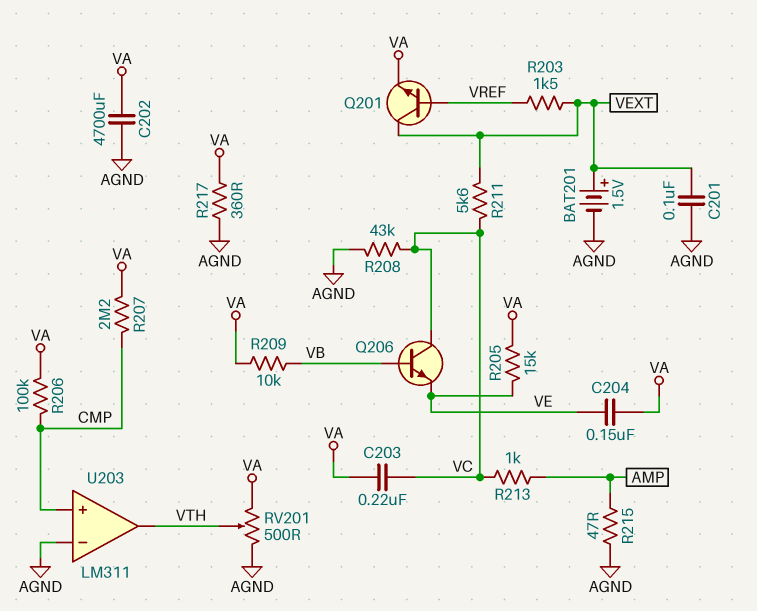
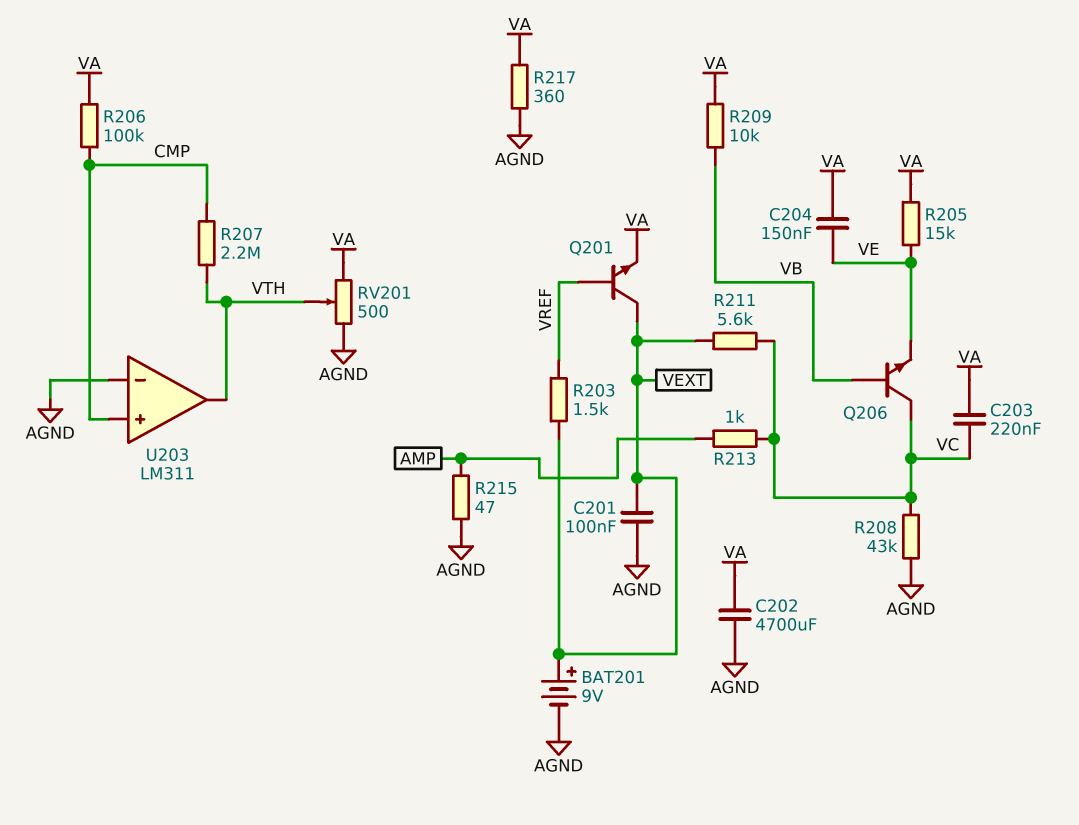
BAT201: 1.5V (plus VEXT, minus AGND) -> 9V (plus VEXT, minus AGND)
R207: 2.2M (CMP, VA) -> 2.2M (CMP, VTH)

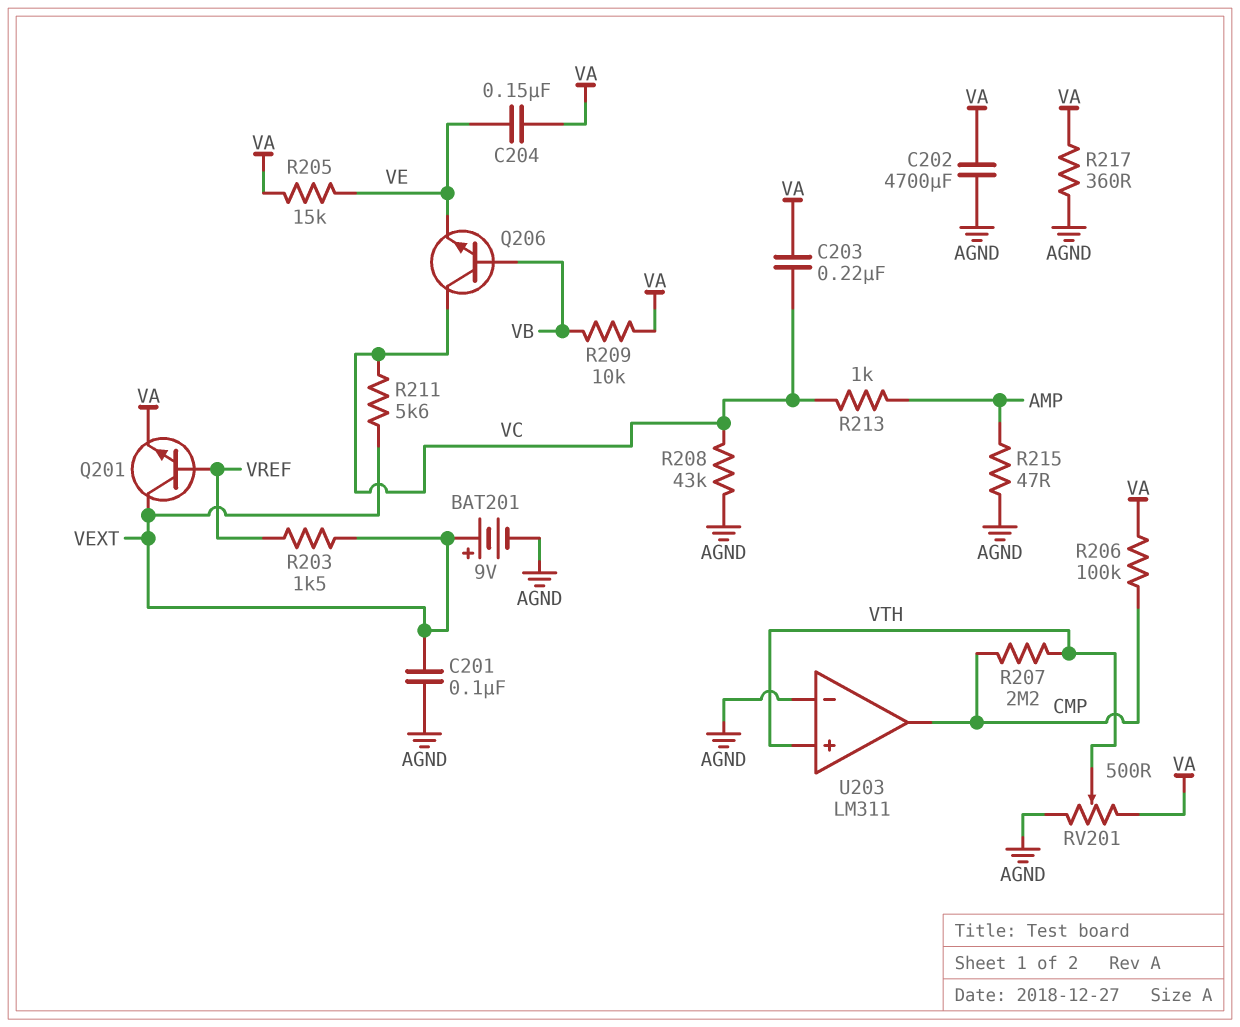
U203 pin in+: CMP -> VTH
U203 pin out: VTH -> CMP

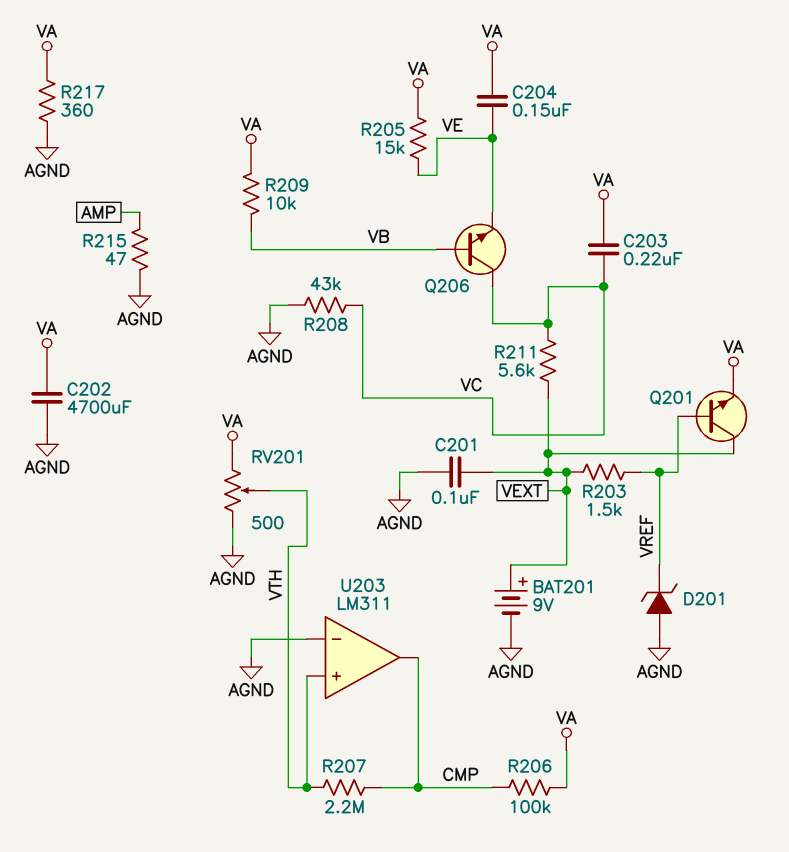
D201: none -> zener (A AGND, K VREF)
R213: 1k (AMP, VC) -> none

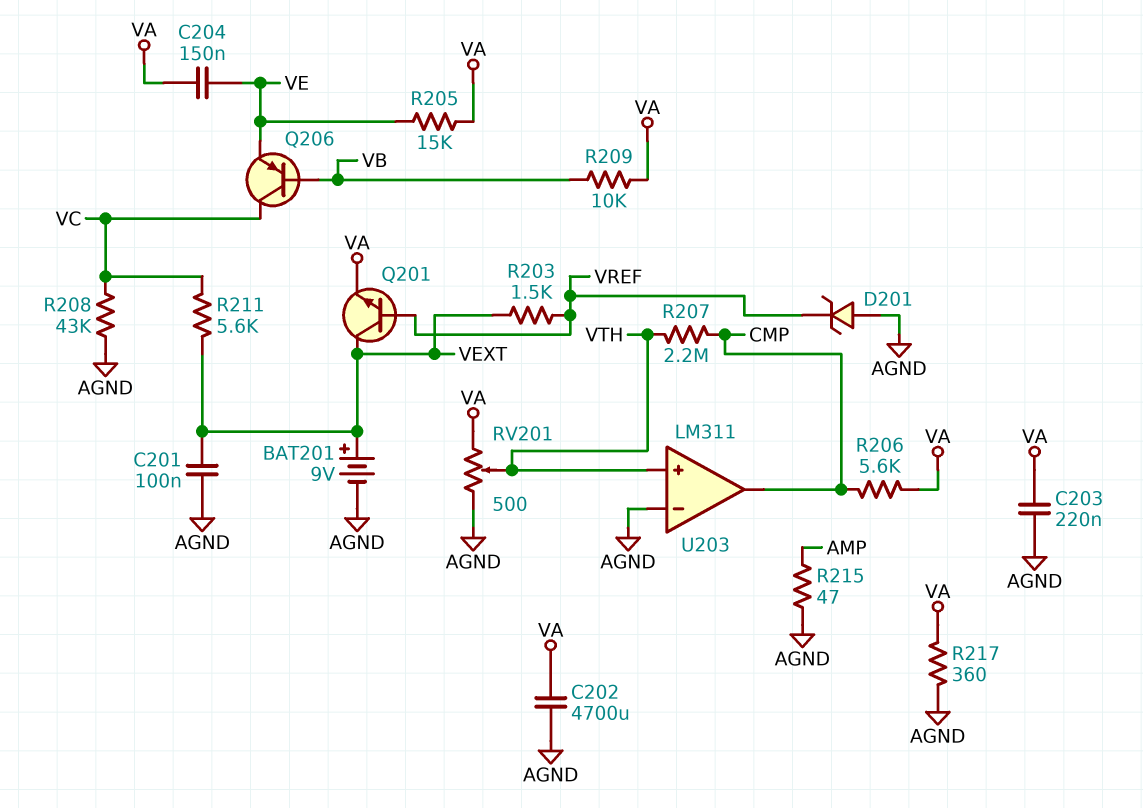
C203: 220nF (VA, VC) -> 220nF (AGND, VA)
Q206: NPN (B VB, C VC, E VE) -> PNP (B VB, C VC, E VE)
R206: 100k (CMP, VA) -> 5.6k (CMP, VA)

